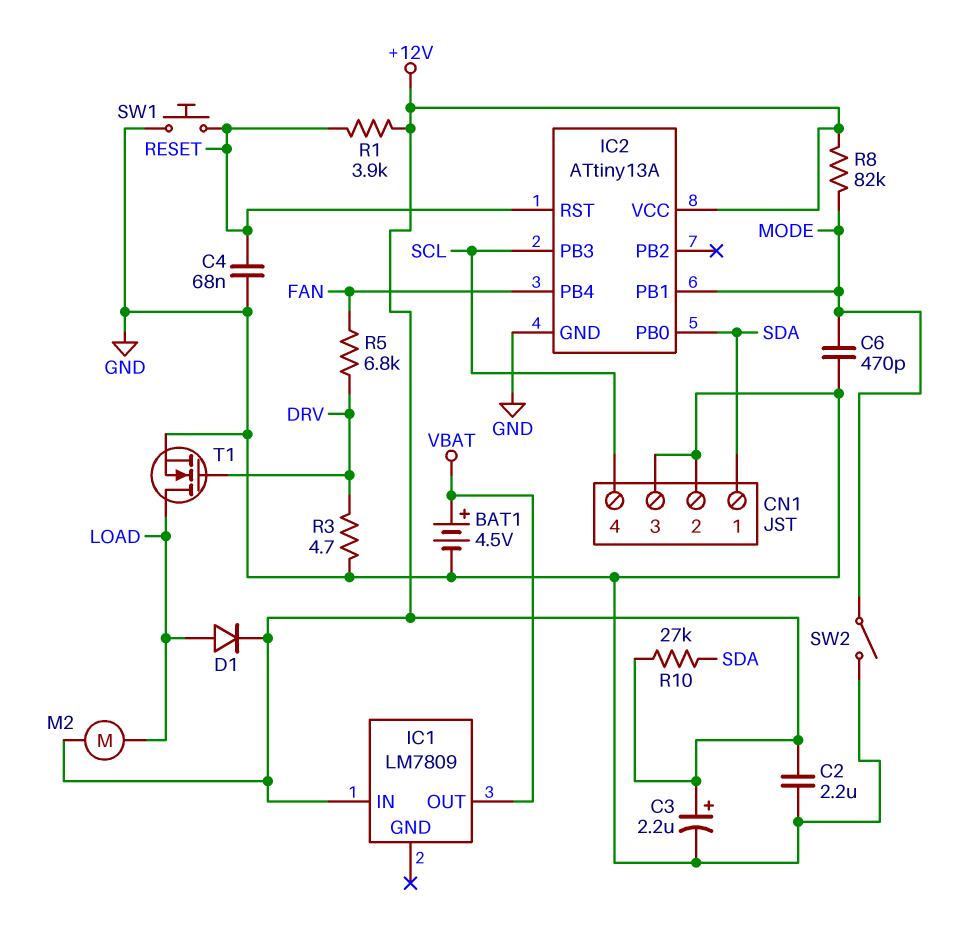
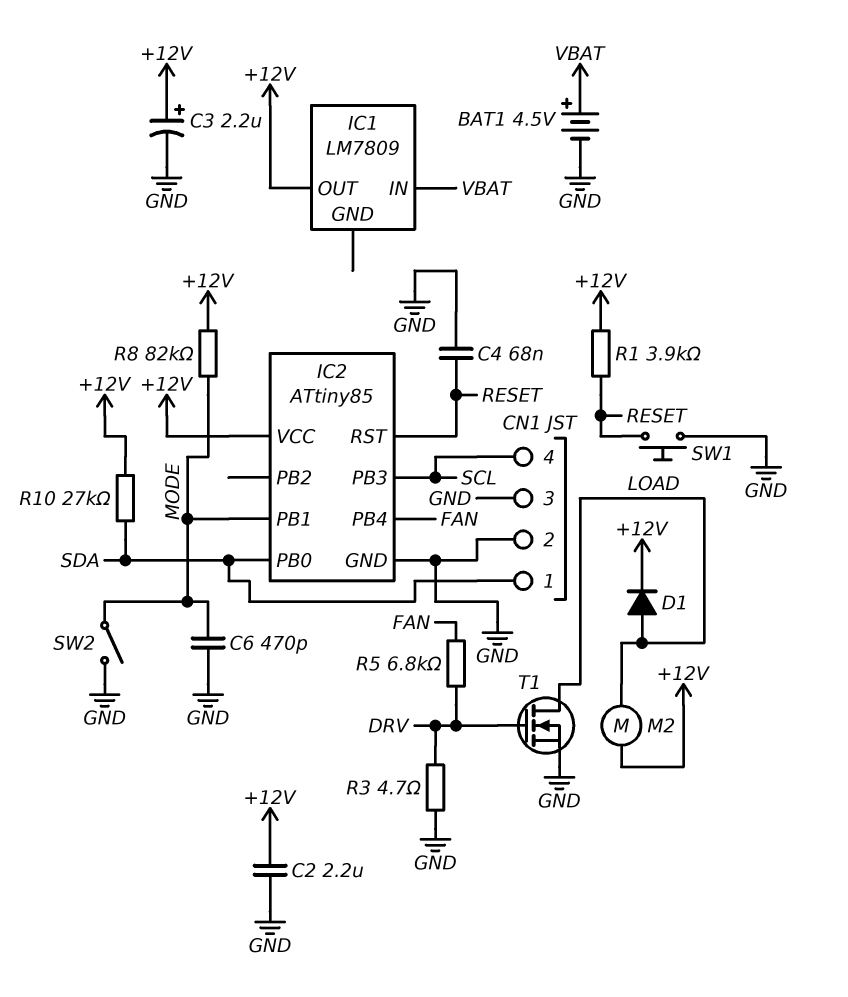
IC1 pin IN: +12V -> VBAT
IC1 pin OUT: VBAT -> +12V
IC2: ATtiny13A -> ATtiny85

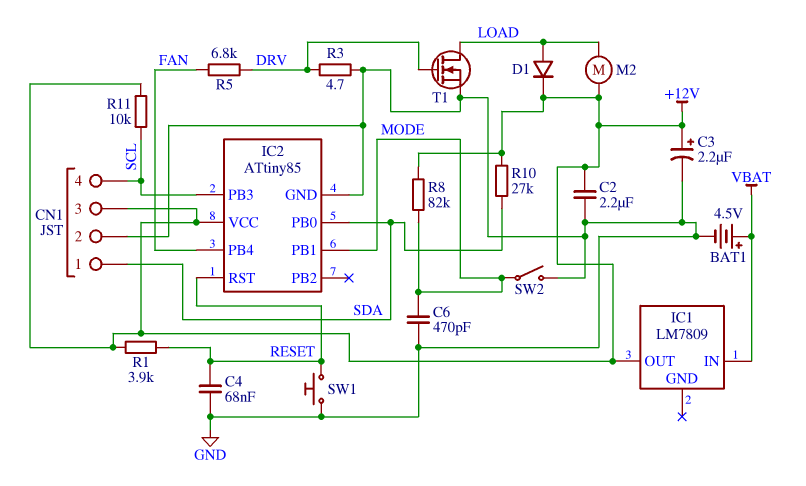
CN1 pin 3: GND -> +12V
R11: none -> 10k (+12V, SCL)

